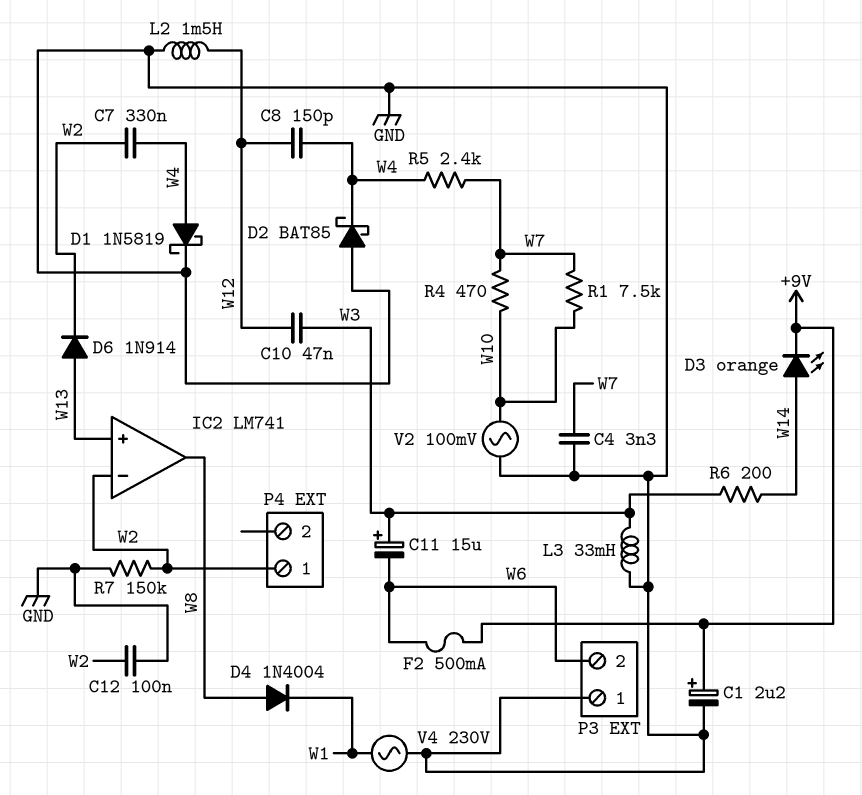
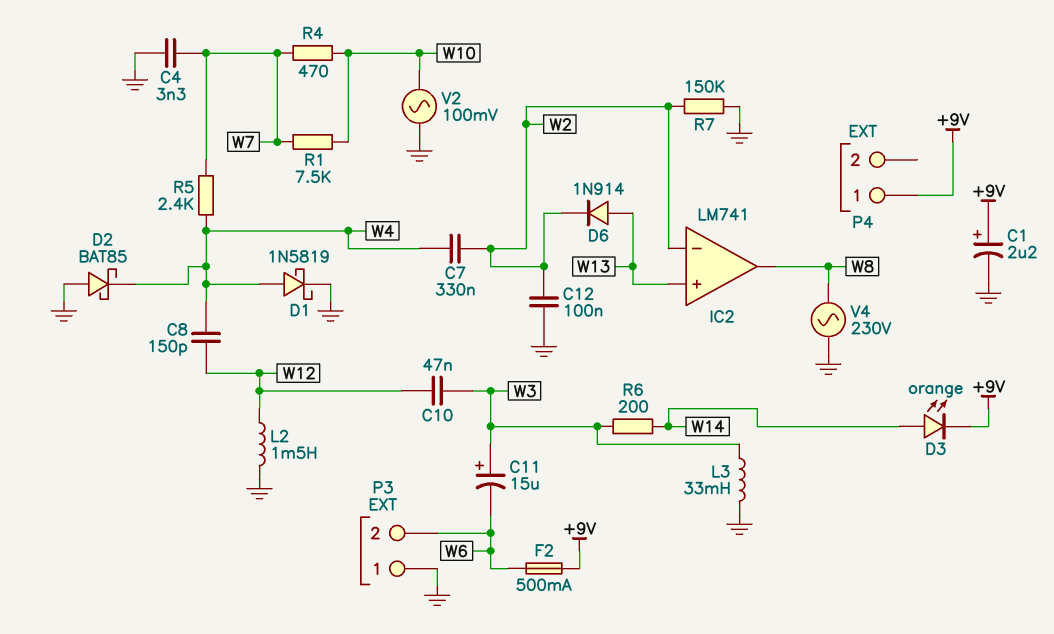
D4: diode 1N4004 (A W8, K W1) -> none
P4 pin 1: W2 -> +9V
V4: AC 230V (GND, W1) -> AC 230V (GND, W8)

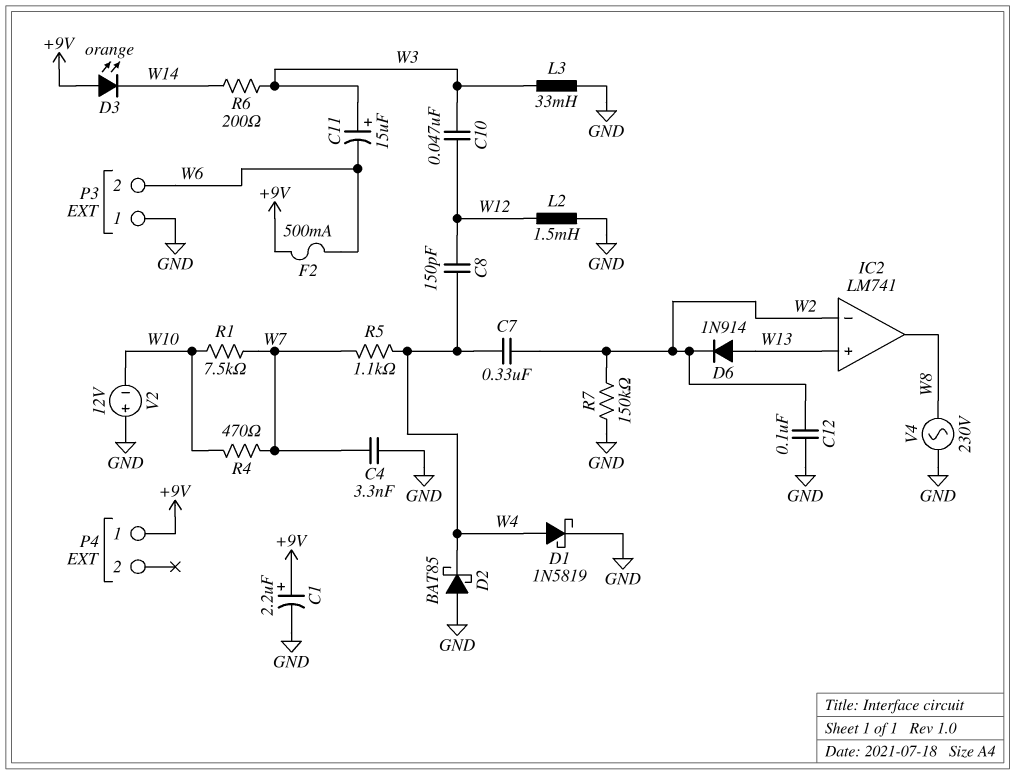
D3: LED orange (A W14, K +9V) -> LED orange (A +9V, K W14)
R5: 2.4k (W4, W7) -> 1.1k (W4, W7)
V2: AC 100mV (GND, W10) -> 12V (plus GND, minus W10)

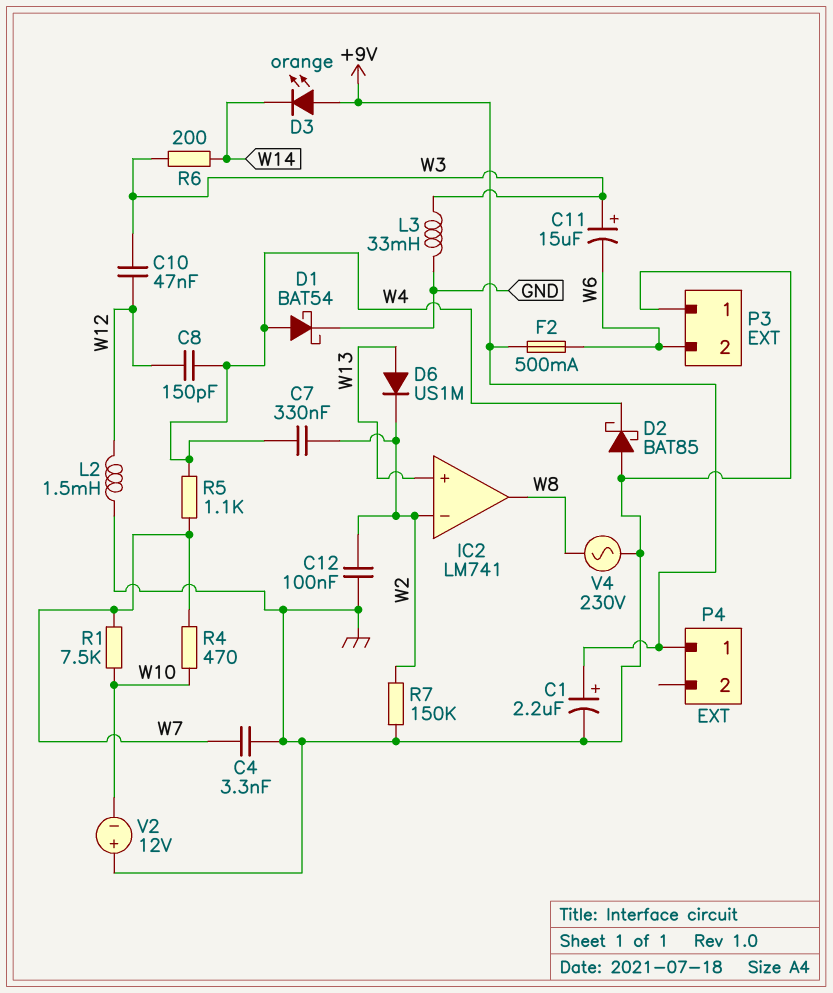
D1: schottky 1N5819 (A W4, K GND) -> schottky BAT54 (A W4, K GND)
D6: diode 1N914 (A W13, K W2) -> diode US1M (A W13, K W2)

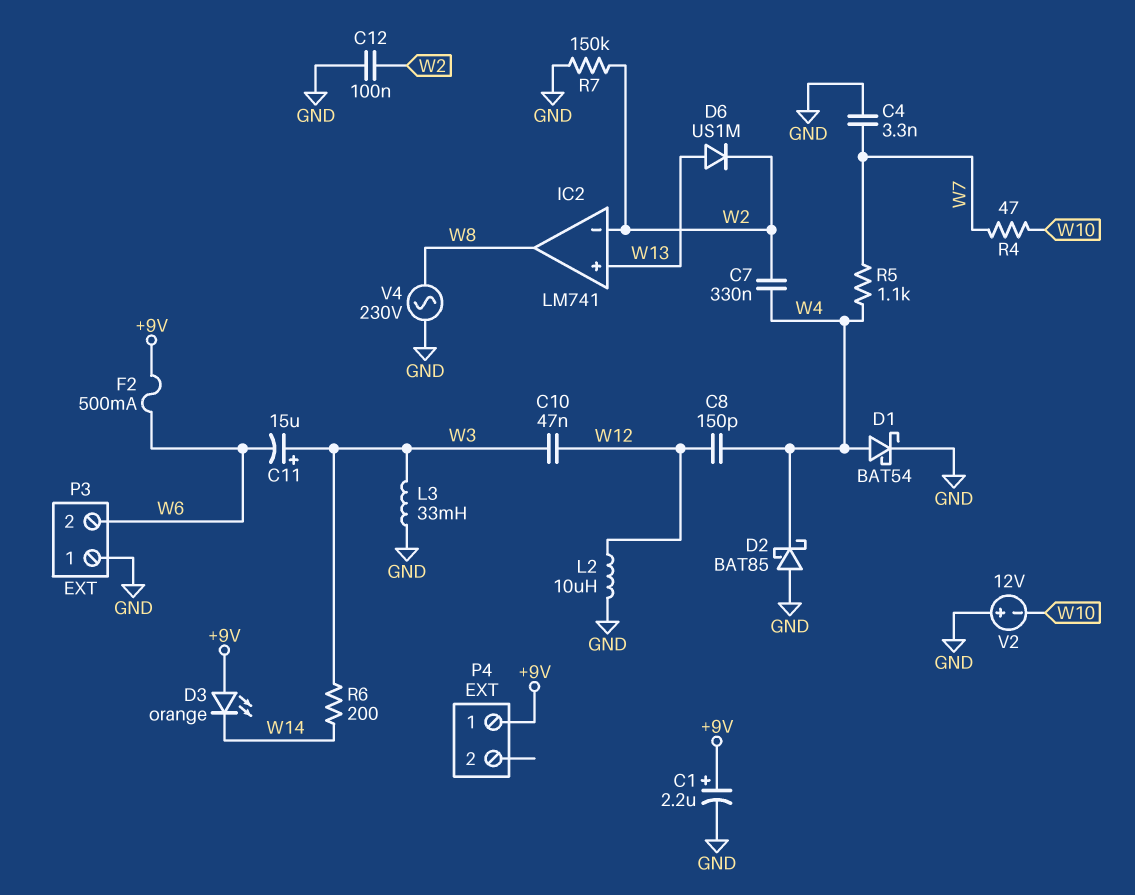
L2: 1.5mH (GND, W12) -> 10uH (GND, W12)
R1: 7.5k (W7, W10) -> none
R4: 470 (W7, W10) -> 47 (W7, W10)

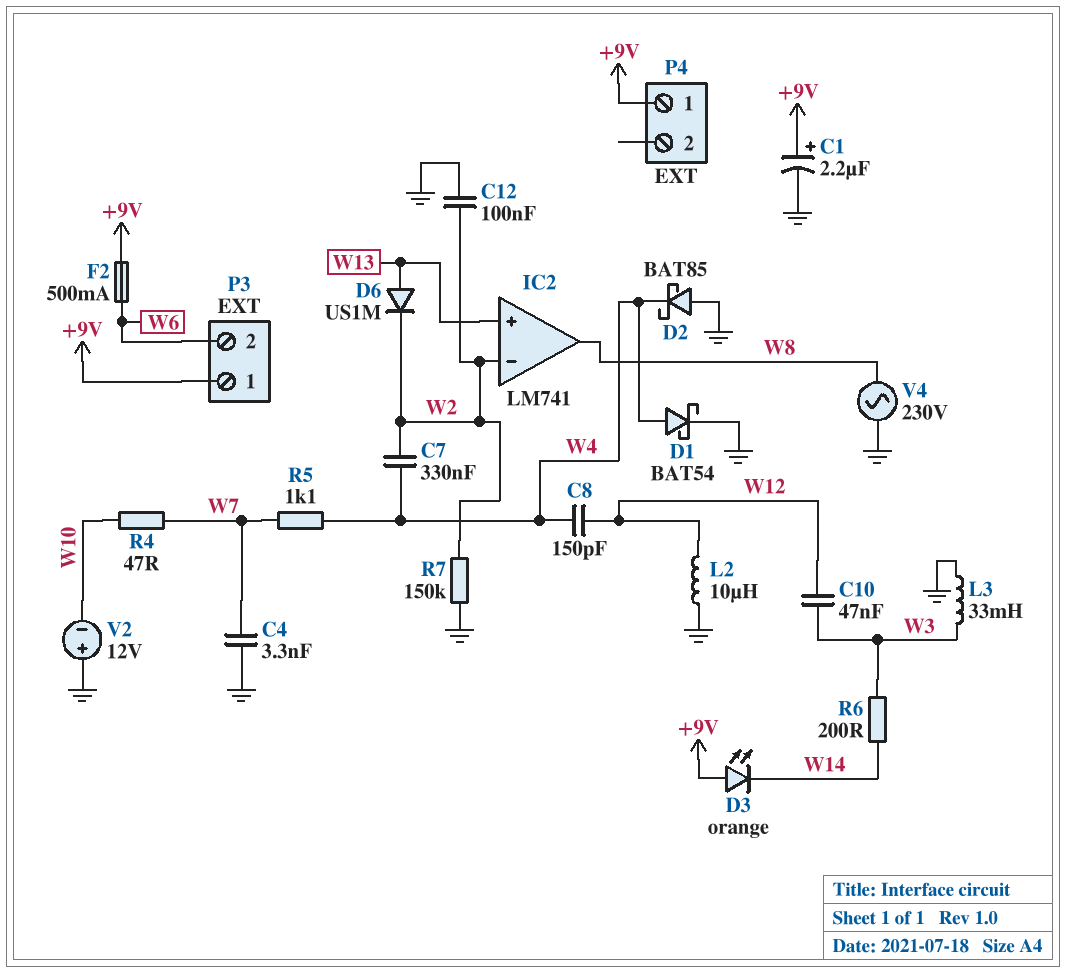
C11: 15uF (plus W3, minus W6) -> none
P3 pin 1: GND -> +9V

